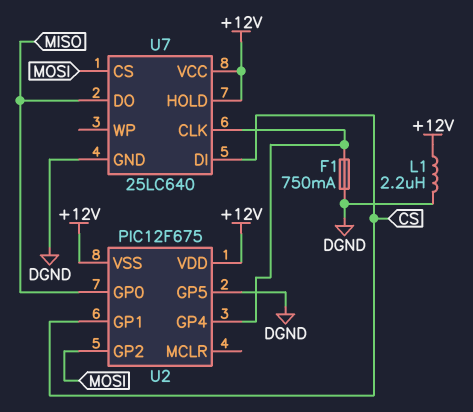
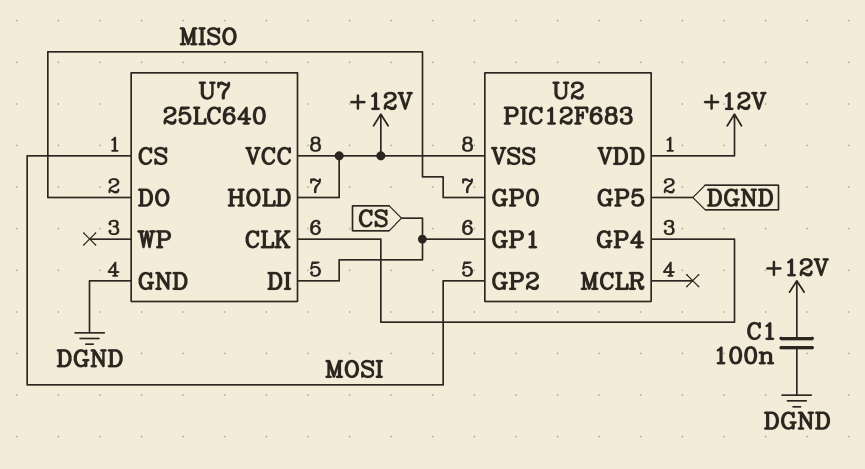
C1: none -> 100nF (+12V, DGND)
F1: 750mA (DGND, U2/GP4) -> none
L1: 2.2uH (+12V, DGND) -> none
U2: PIC12F675 -> PIC12F683

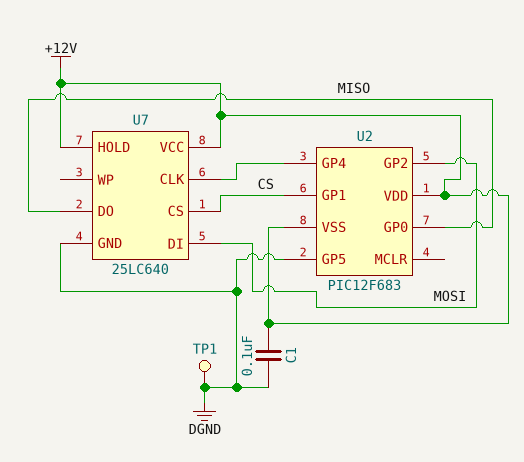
TP1: none -> test point (DGND)
U7 pin CS: MOSI -> CS
U7 pin DI: CS -> MOSI

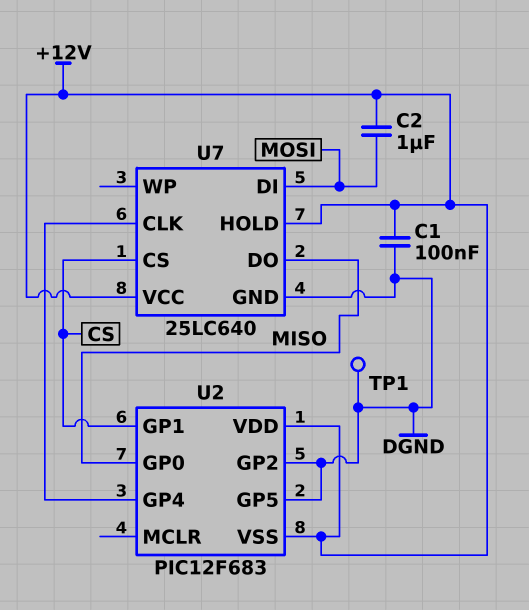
C2: none -> 1uF (+12V, MOSI)
U2 pin GP2: MOSI -> DGND

